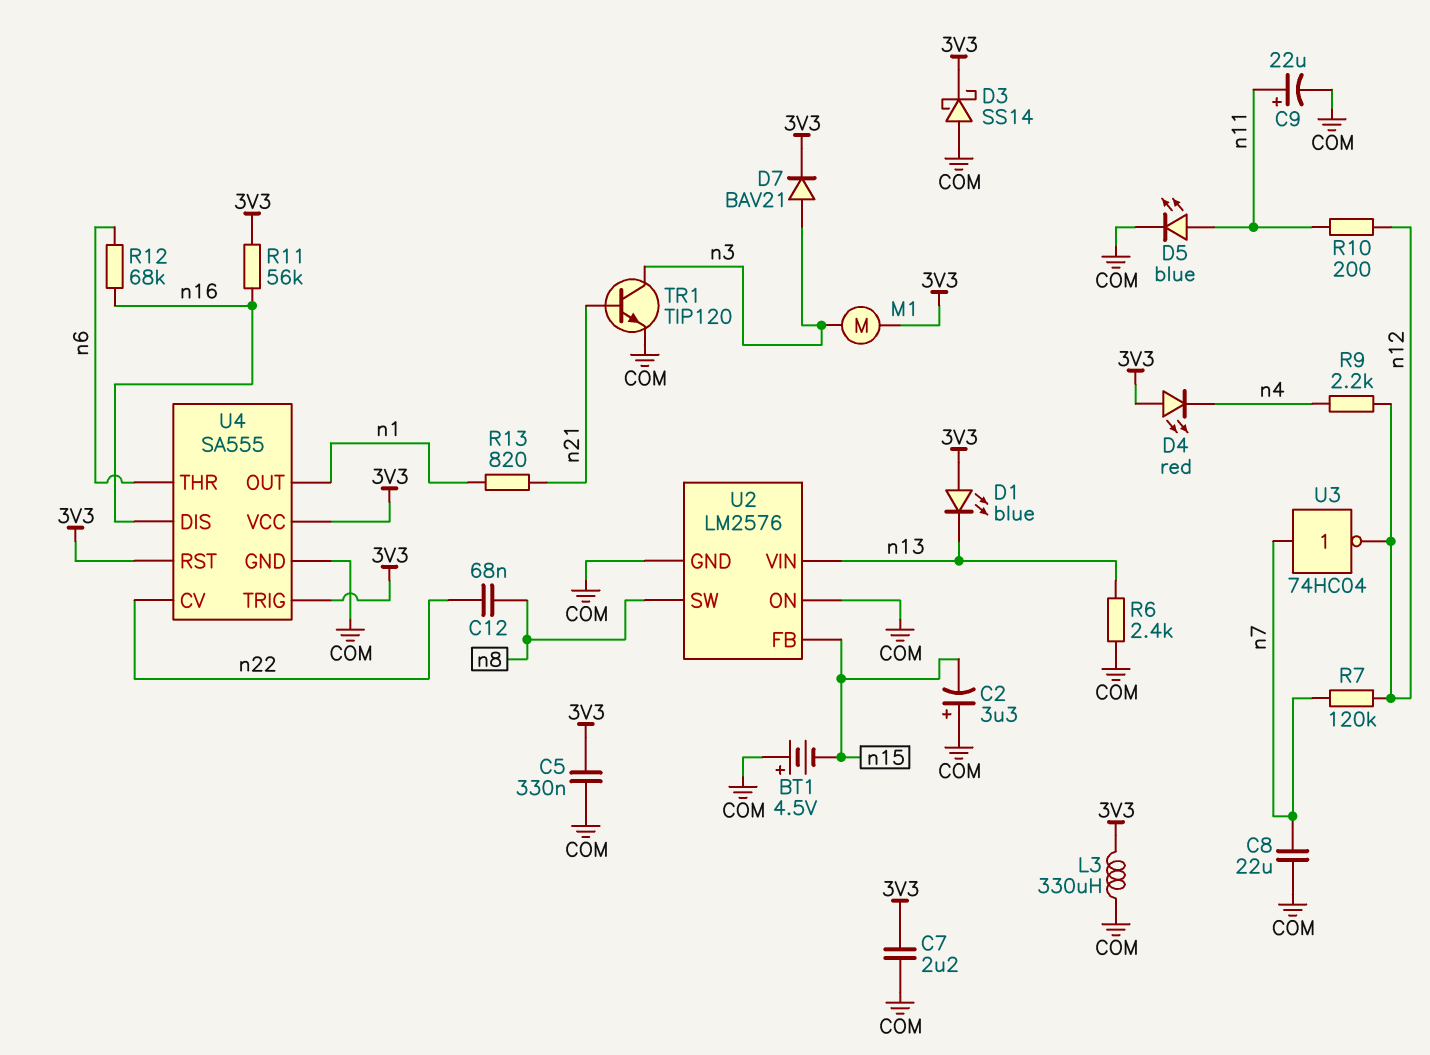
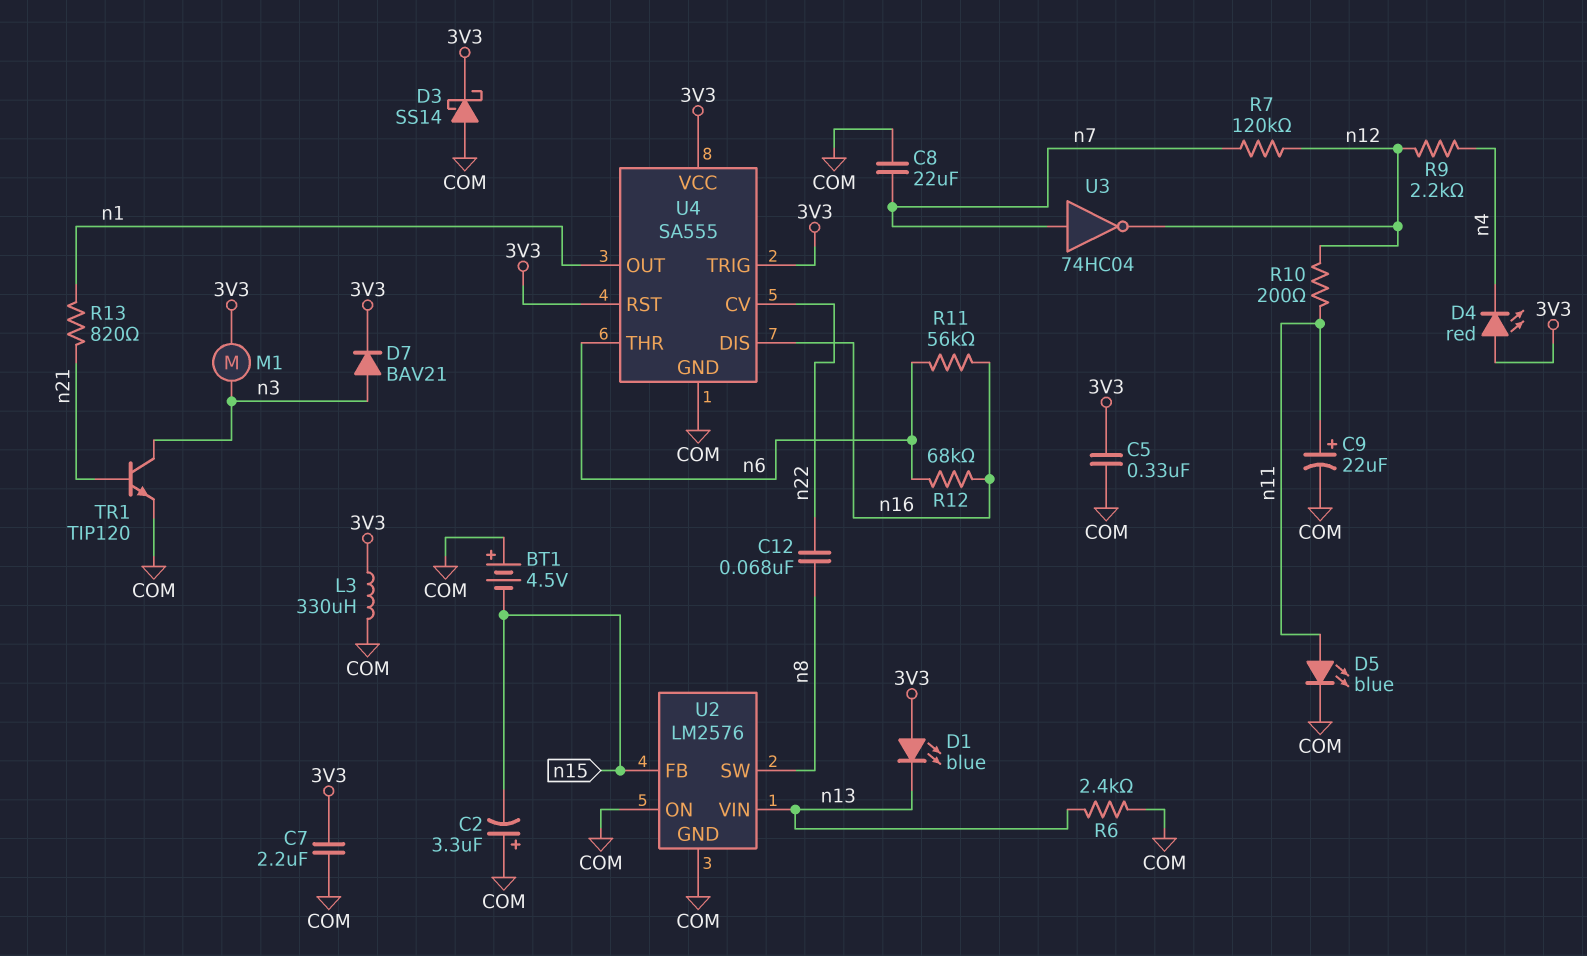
R11: 56k (3V3, n16) -> 56k (n6, n16)

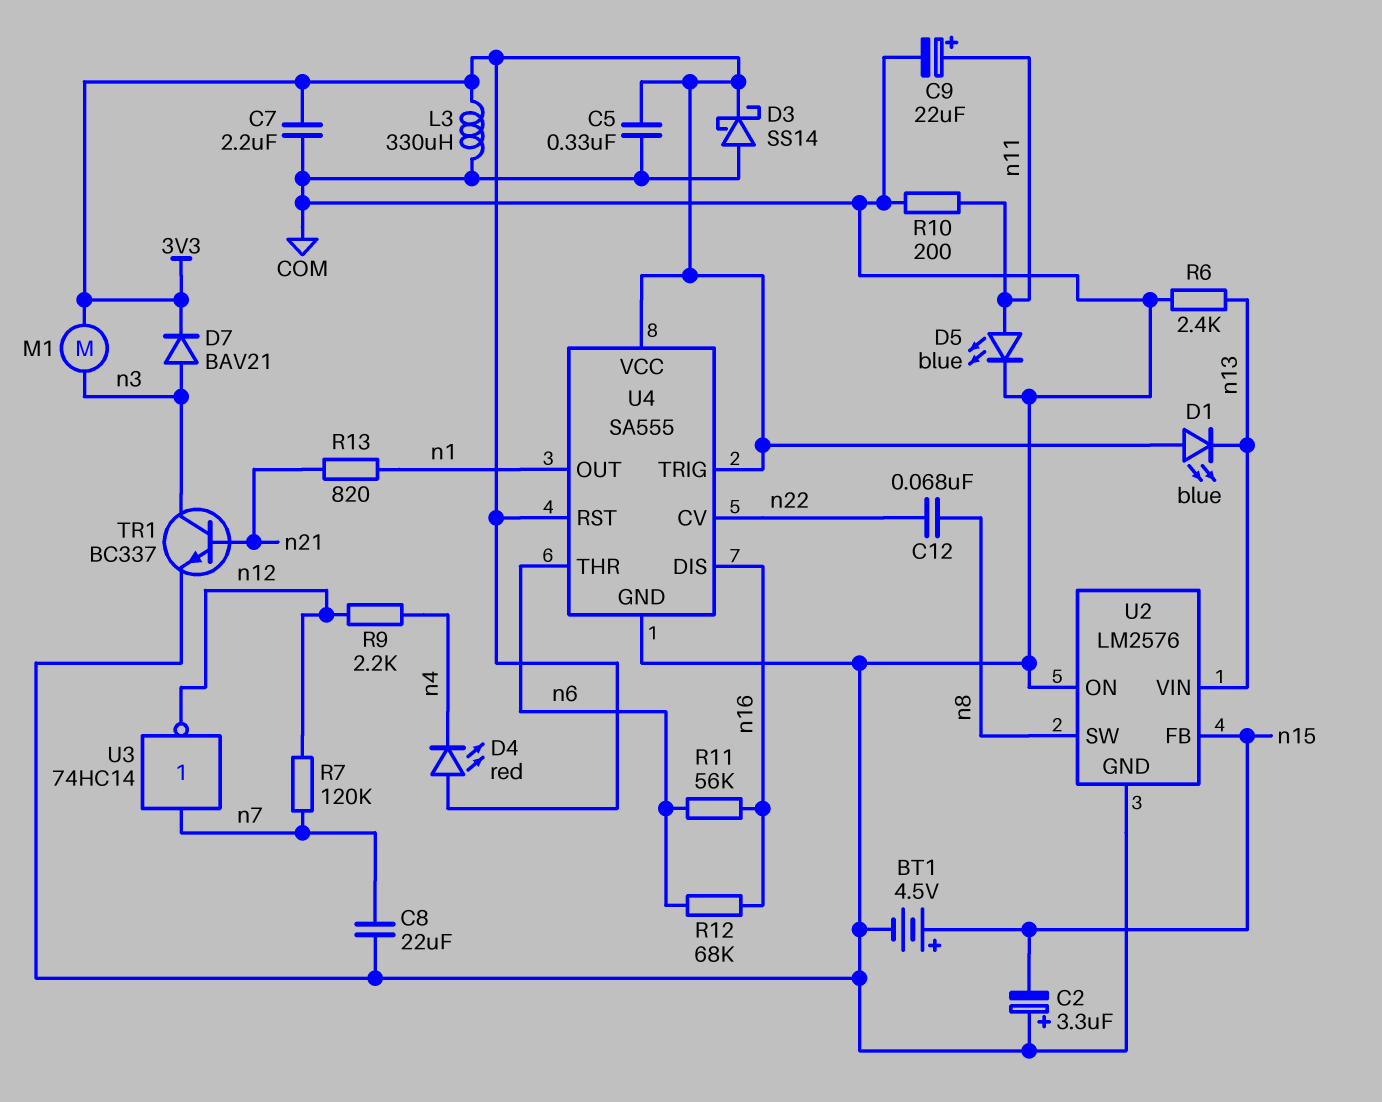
BT1: 4.5V (plus COM, minus n15) -> 4.5V (plus n15, minus COM)
R10: 200 (n11, n12) -> 200 (COM, n11)
TR1: NPN TIP120 (B n21, C n3, E COM) -> NPN BC337 (B n21, C n3, E COM)
U3: NOT 74HC04 (in n7, out n12) -> NOT 74HC14 (in n7, out n12)

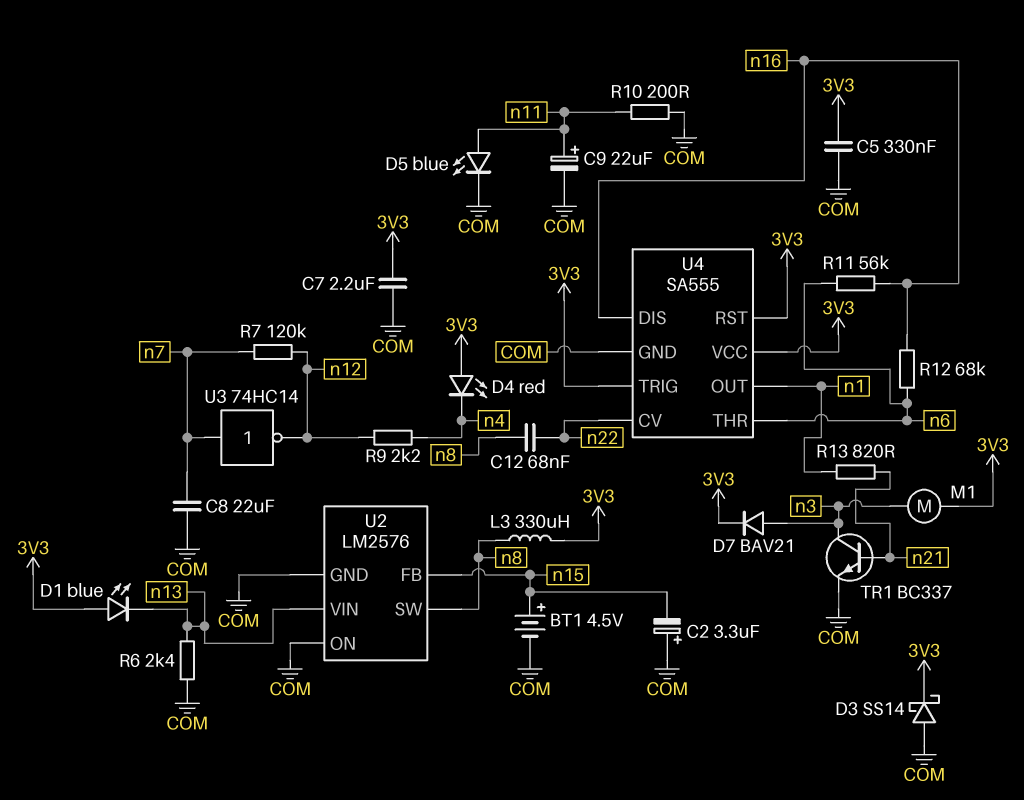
L3: 330uH (3V3, COM) -> 330uH (3V3, n8)

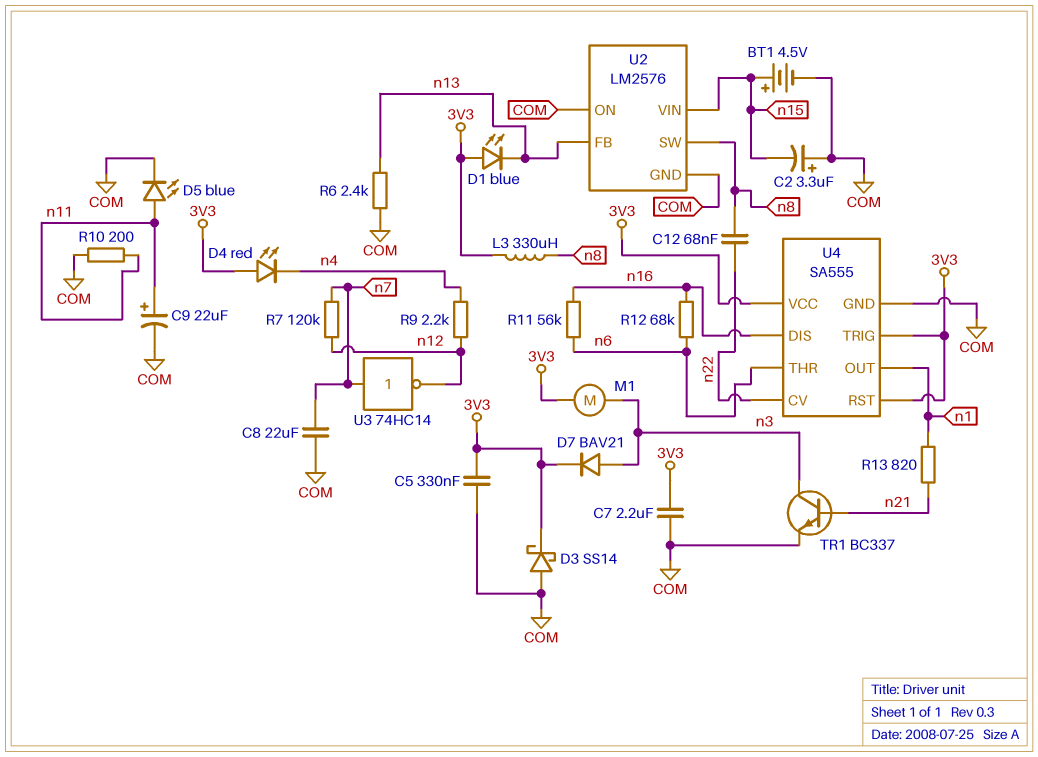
U2 pin FB: n15 -> n13
U2 pin VIN: n13 -> n15

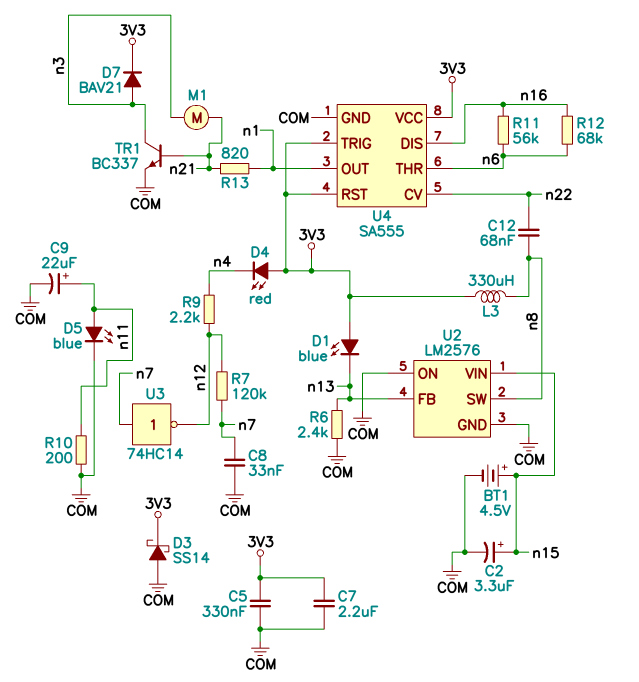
C2: 3.3uF (plus COM, minus n15) -> 3.3uF (plus n15, minus COM)
C8: 22uF (COM, n7) -> 33nF (COM, n7)
M1: motor (3V3, n3) -> motor (n3, n21)

